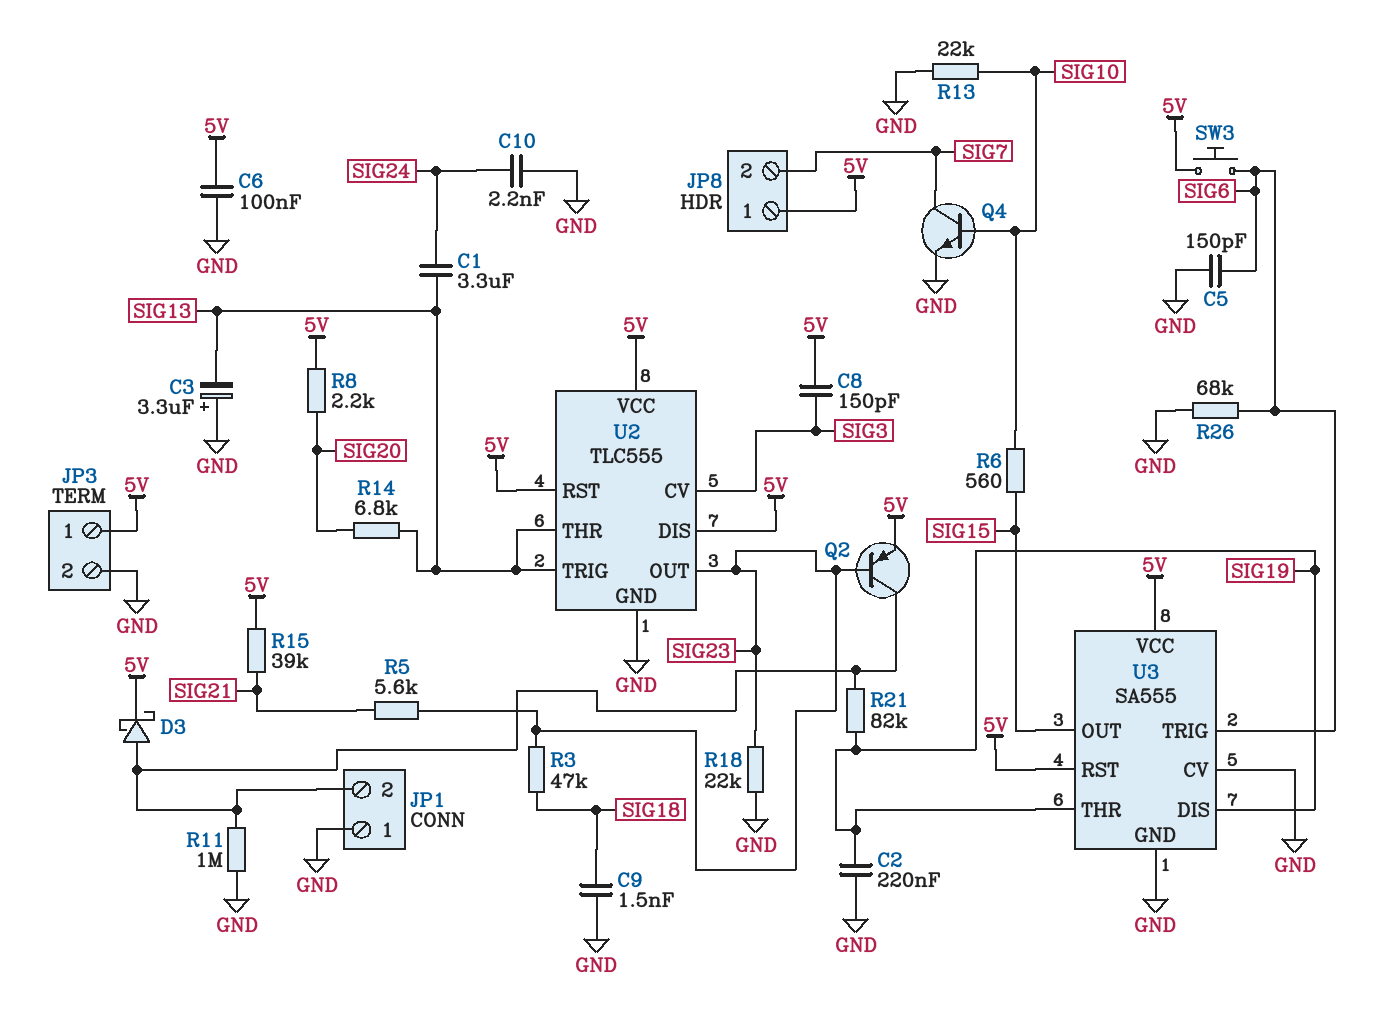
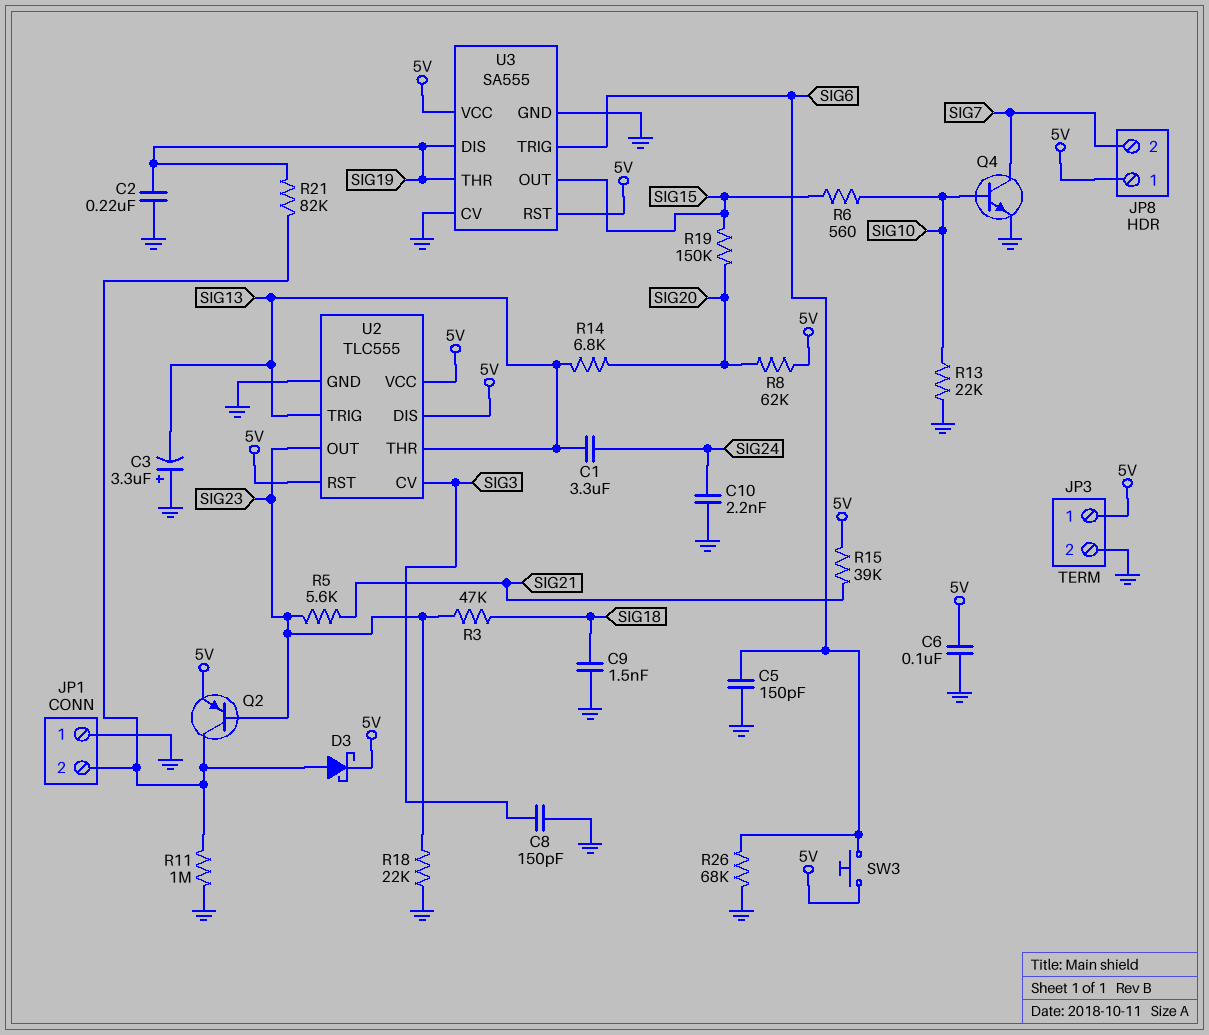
C8: 150pF (5V, SIG3) -> 150pF (GND, SIG3)
R8: 2.2k (5V, SIG20) -> 62k (5V, SIG20)
R19: none -> 150k (SIG15, SIG20)

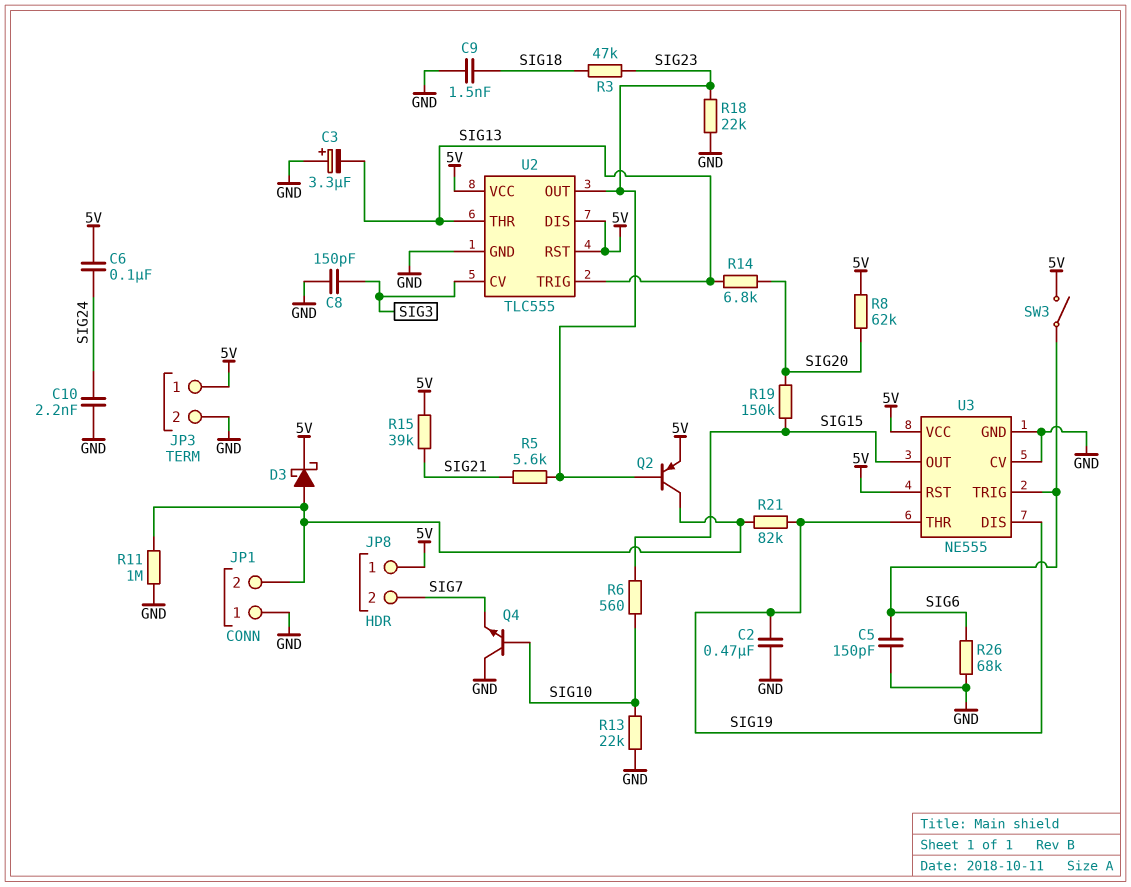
C1: 3.3uF (SIG13, SIG24) -> none
C2: 220nF (GND, SIG19) -> 470nF (GND, SIG19)
C6: 100nF (5V, GND) -> 100nF (5V, SIG24)
Q4: NPN (B SIG10, C SIG7, E GND) -> NPN (B SIG10, C GND, E SIG7)
SW3: button (5V, SIG6) -> switch (5V, SIG6)
U3: SA555 -> NE555

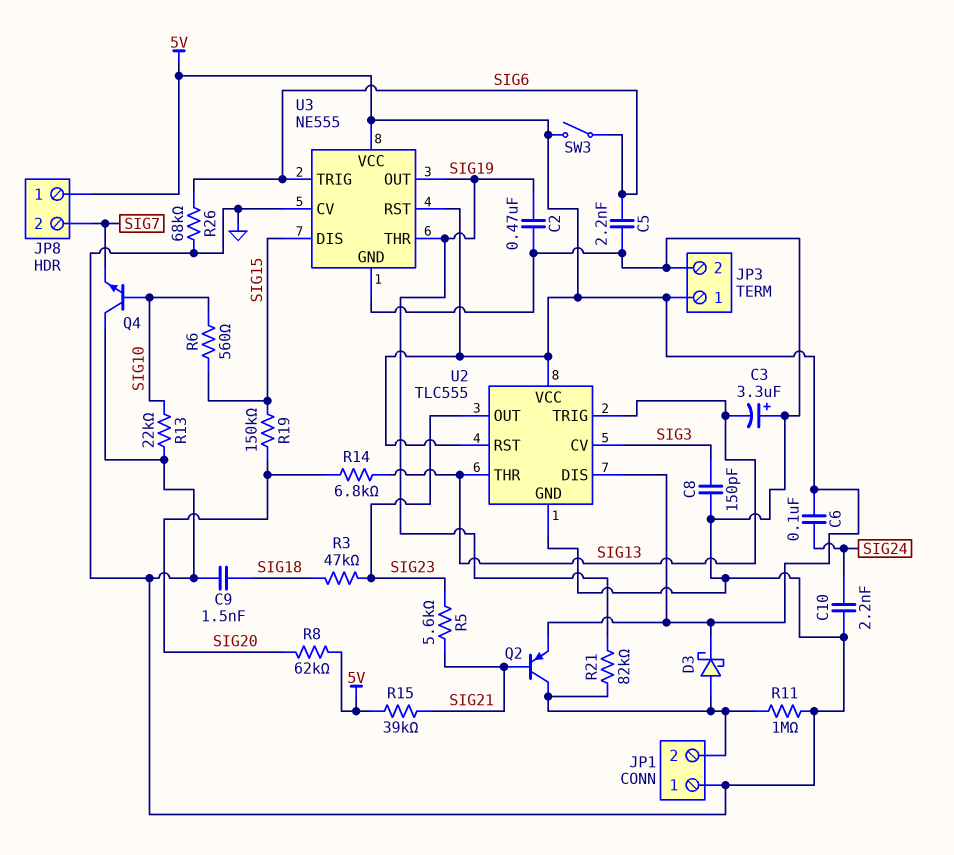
C5: 150pF (GND, SIG6) -> 2.2nF (GND, SIG6)
Q2: PNP (B SIG23, C JP1/2, E 5V) -> PNP (B SIG21, C JP1/2, E 5V)
R18: 22k (GND, SIG23) -> none
U3 pin DIS: SIG19 -> SIG15
U3 pin OUT: SIG15 -> SIG19

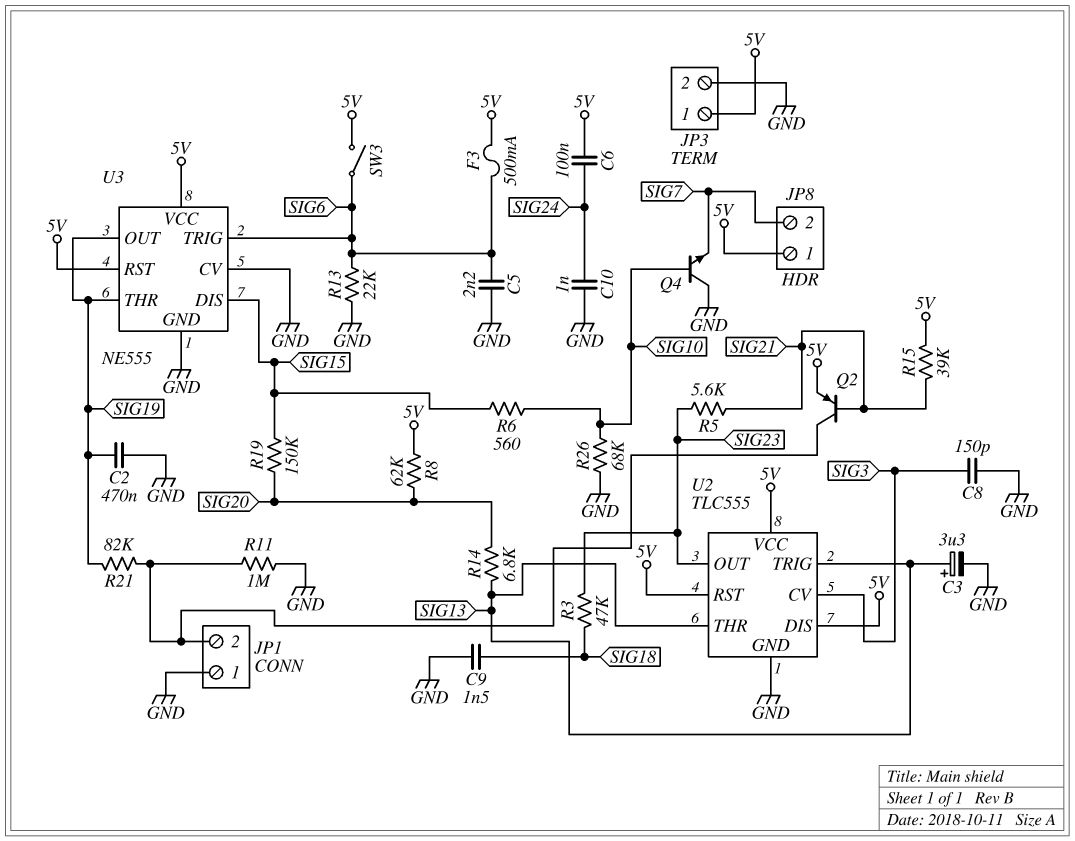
C3: 3.3uF (plus GND, minus SIG13) -> 3.3uF (plus SIG13, minus GND)
C10: 2.2nF (GND, SIG24) -> 1nF (GND, SIG24)
D3: schottky (A JP1/2, K 5V) -> none
F3: none -> 500mA (5V, SIG6)
R13: 22k (GND, SIG10) -> 22k (GND, SIG6)
R26: 68k (GND, SIG6) -> 68k (GND, SIG10)

